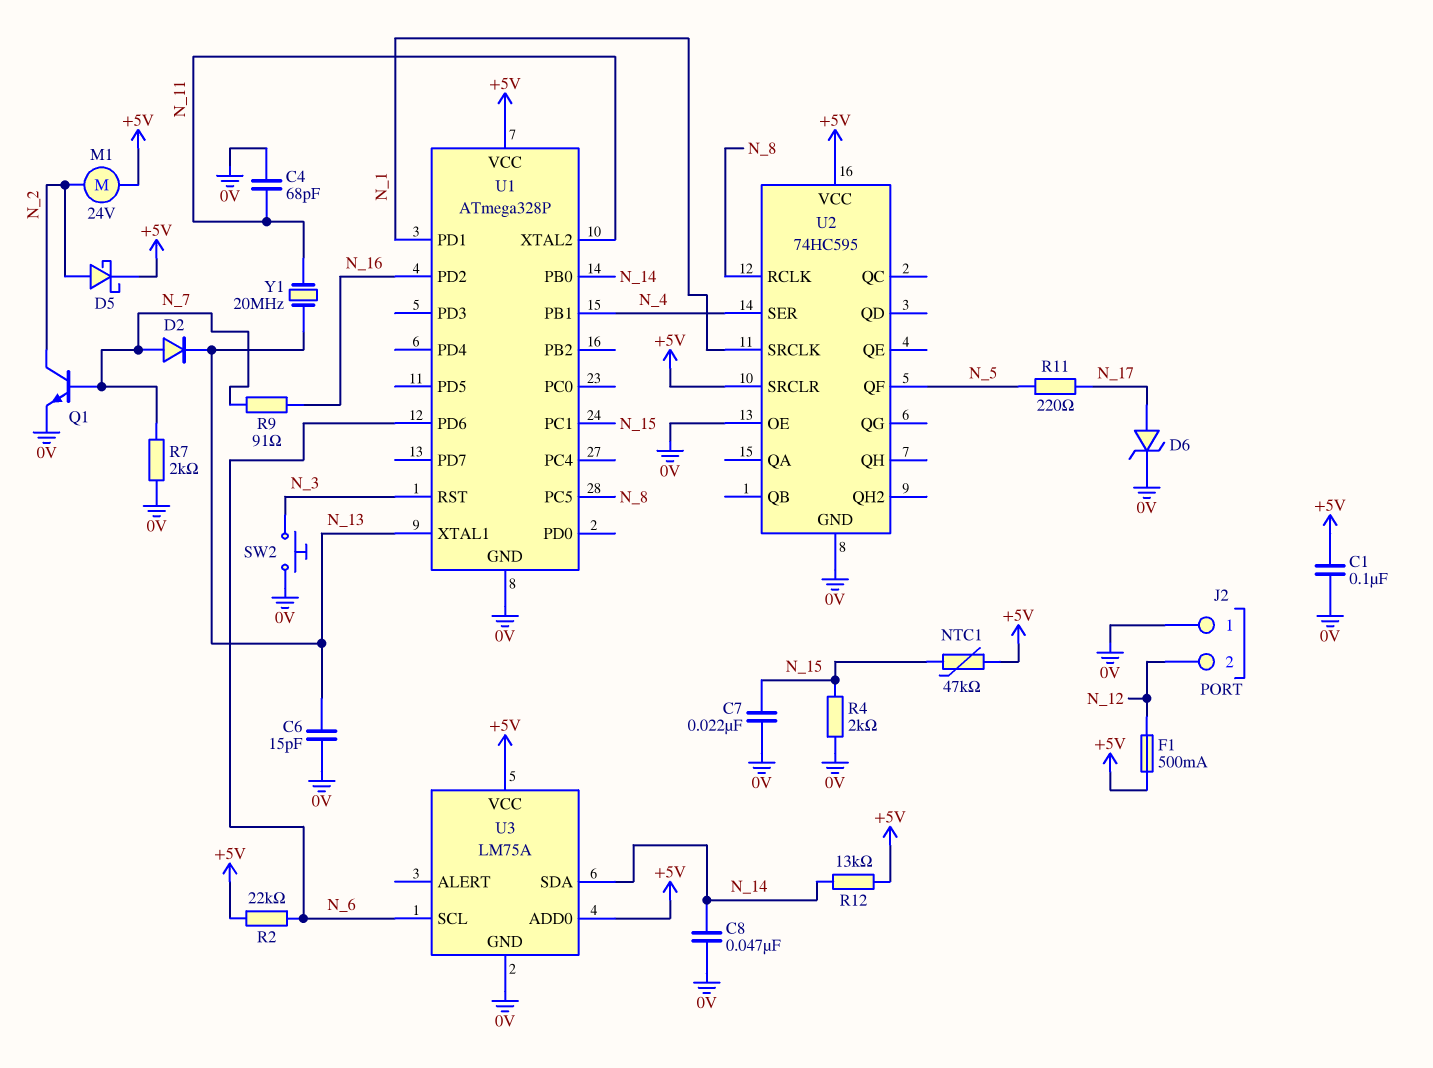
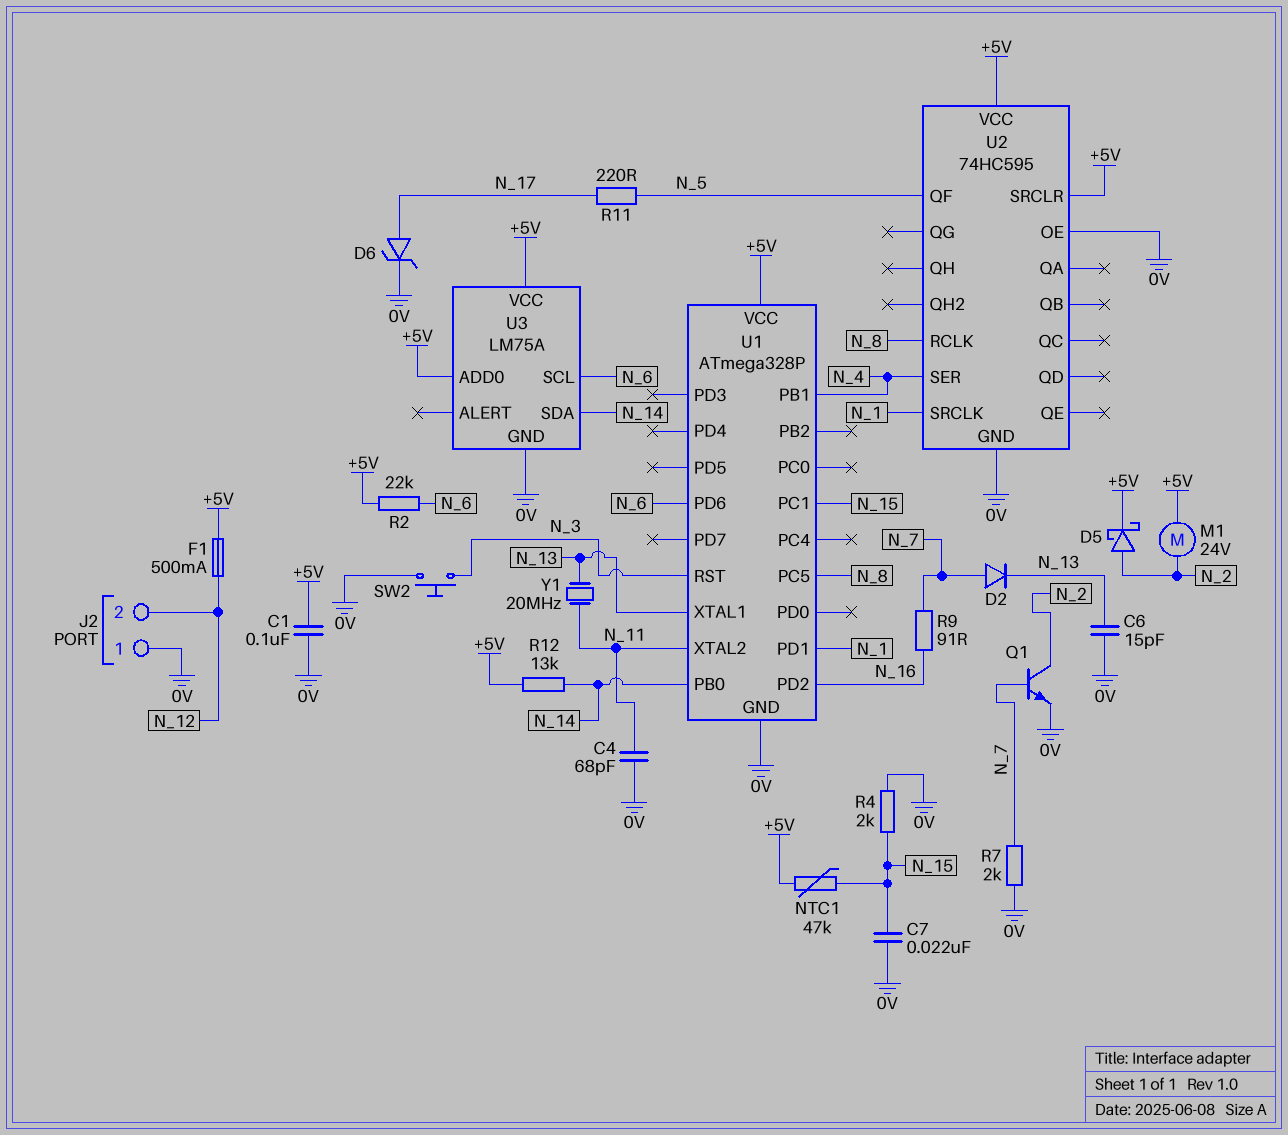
C8: 47nF (0V, N_14) -> none

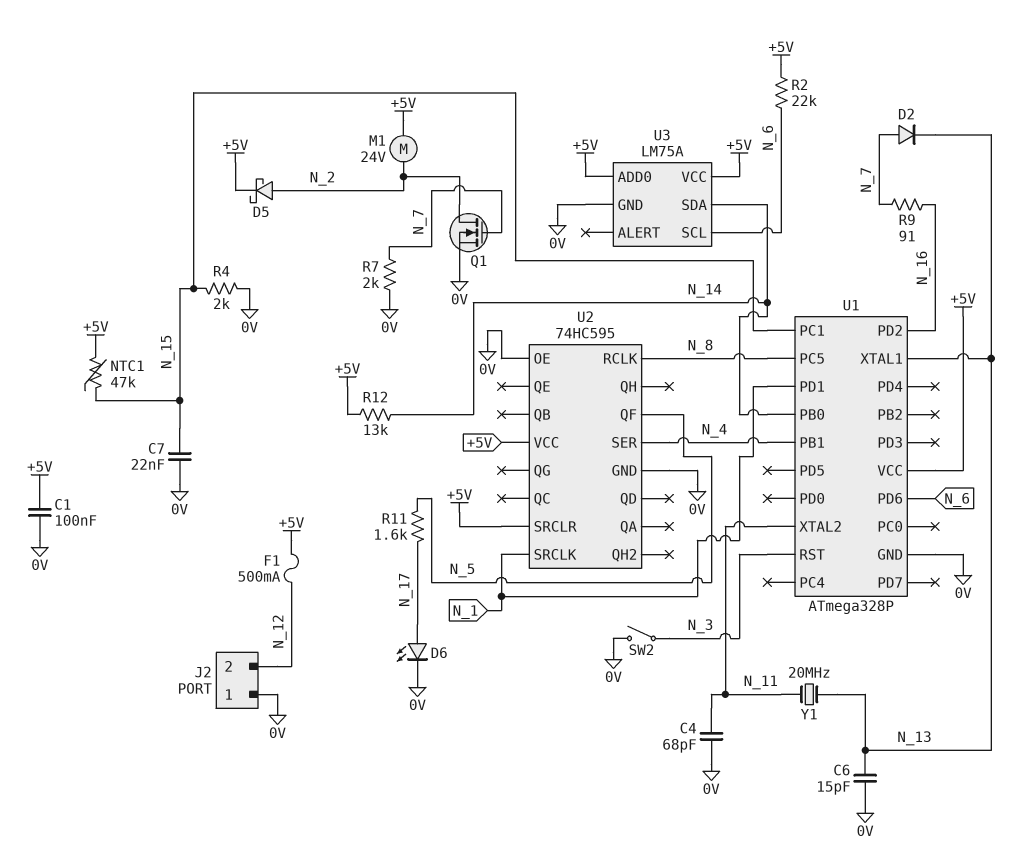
D6: zener (A N_17, K 0V) -> LED (A N_17, K 0V)
Q1: NPN (B N_7, C N_2, E 0V) -> NMOS (G N_7, D N_2, S 0V)
R11: 220 (N_5, N_17) -> 1.6k (N_5, N_17)
SW2: button (0V, N_3) -> switch (0V, N_3)

